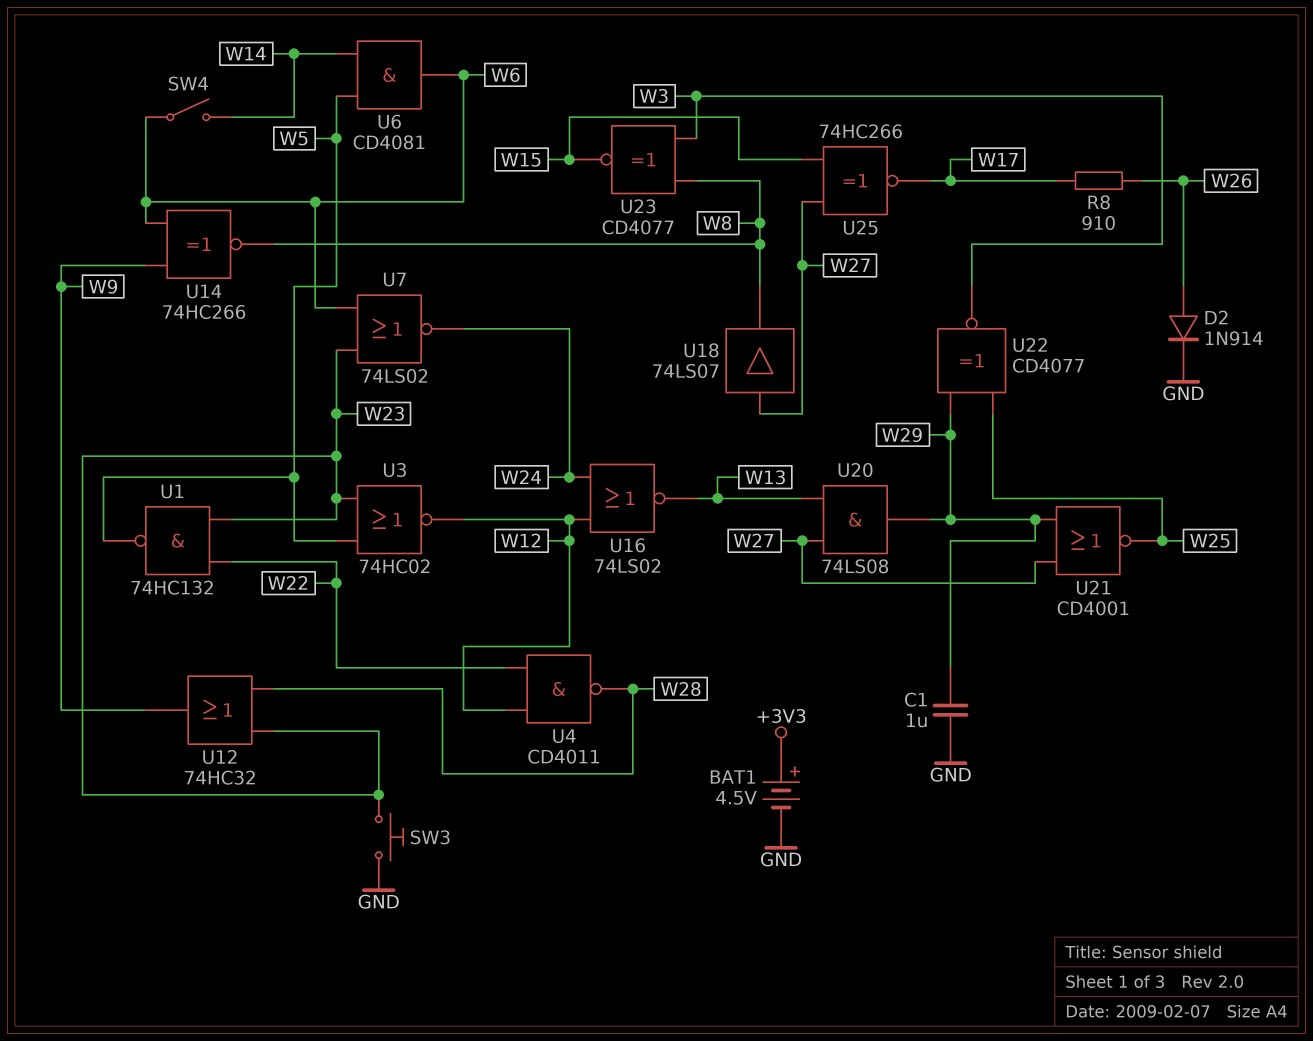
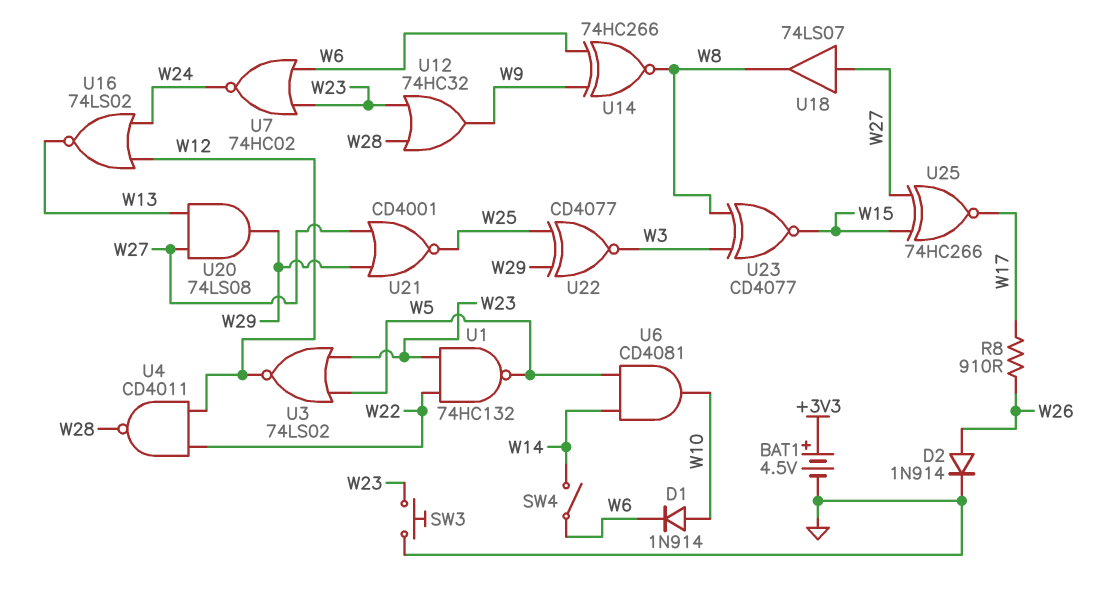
C1: 1uF (GND, W29) -> none
D1: none -> diode 1N914 (A W10, K W6)
U3: NOR 74HC02 (in W5, in W23, out W12) -> NOR 74LS02 (in W5, in W23, out W12)
U6: AND CD4081 (in W5, in W14, out W6) -> AND CD4081 (in W5, in W14, out W10)
U7: NOR 74LS02 (in W6, in W23, out W24) -> NOR 74HC02 (in W6, in W23, out W24)

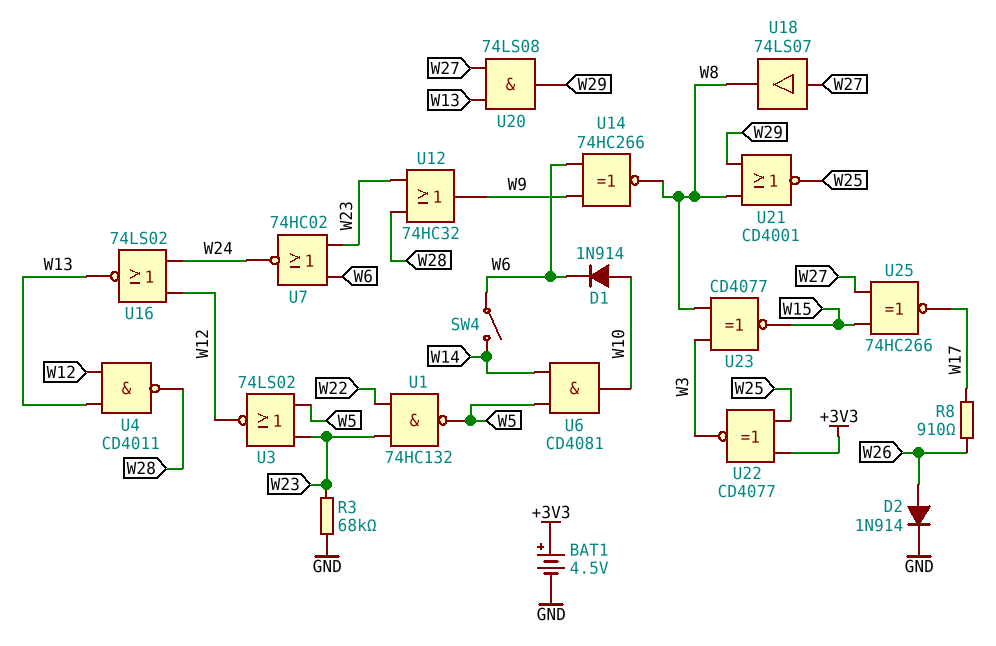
R3: none -> 68k (GND, W23)
SW3: button (GND, W23) -> none
U4: NAND CD4011 (in W12, in W22, out W28) -> NAND CD4011 (in W12, in W13, out W28)
U21: NOR CD4001 (in W27, in W29, out W25) -> NOR CD4001 (in W8, in W29, out W25)
U22: XNOR CD4077 (in W25, in W29, out W3) -> XNOR CD4077 (in +3V3, in W25, out W3)

